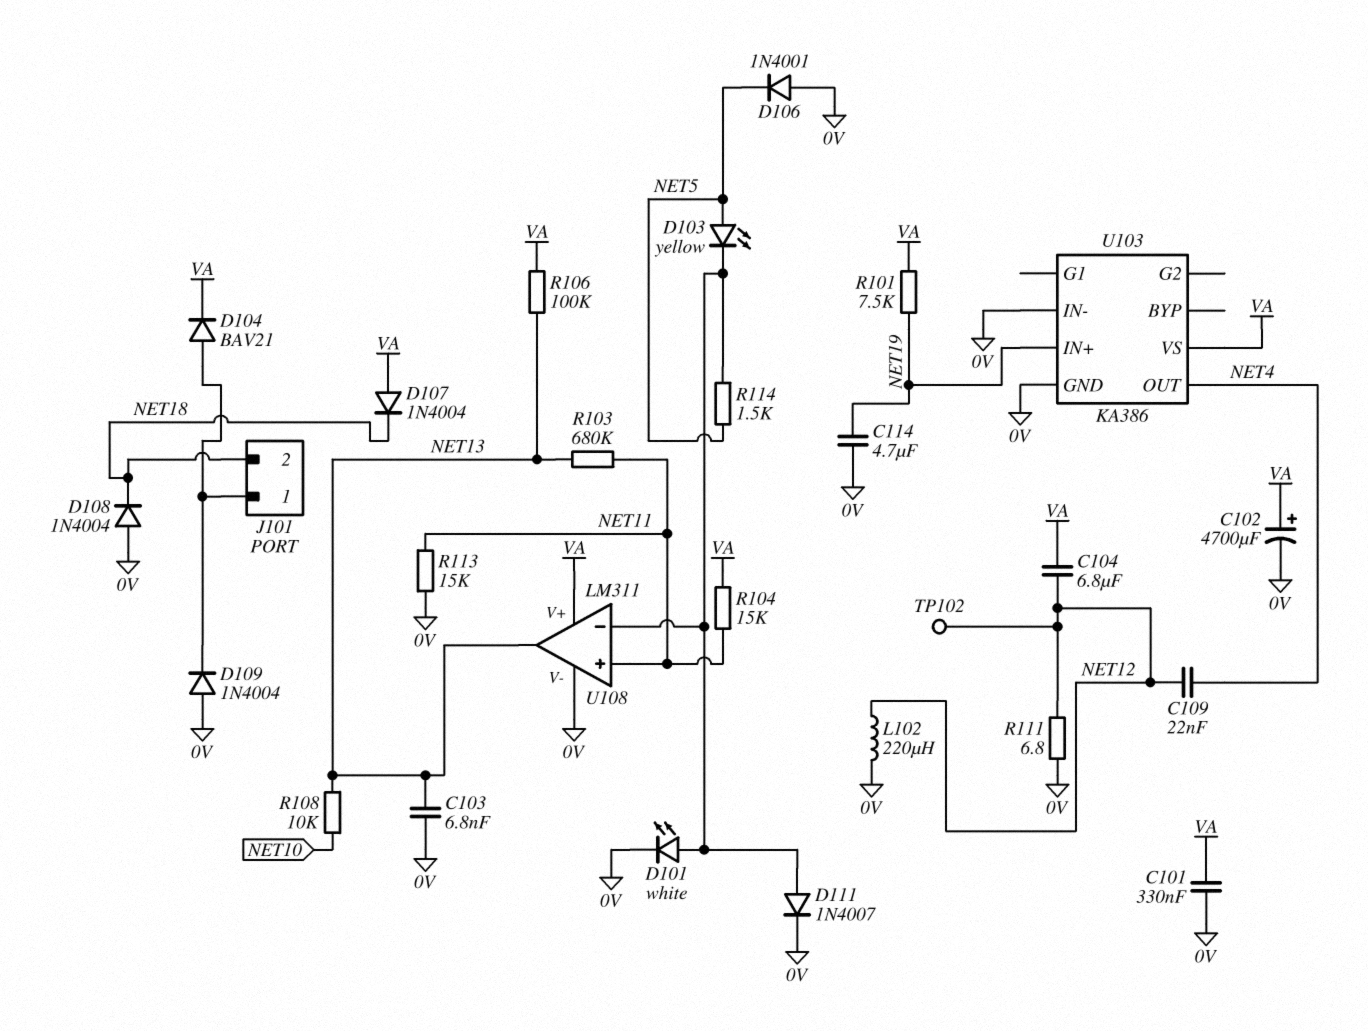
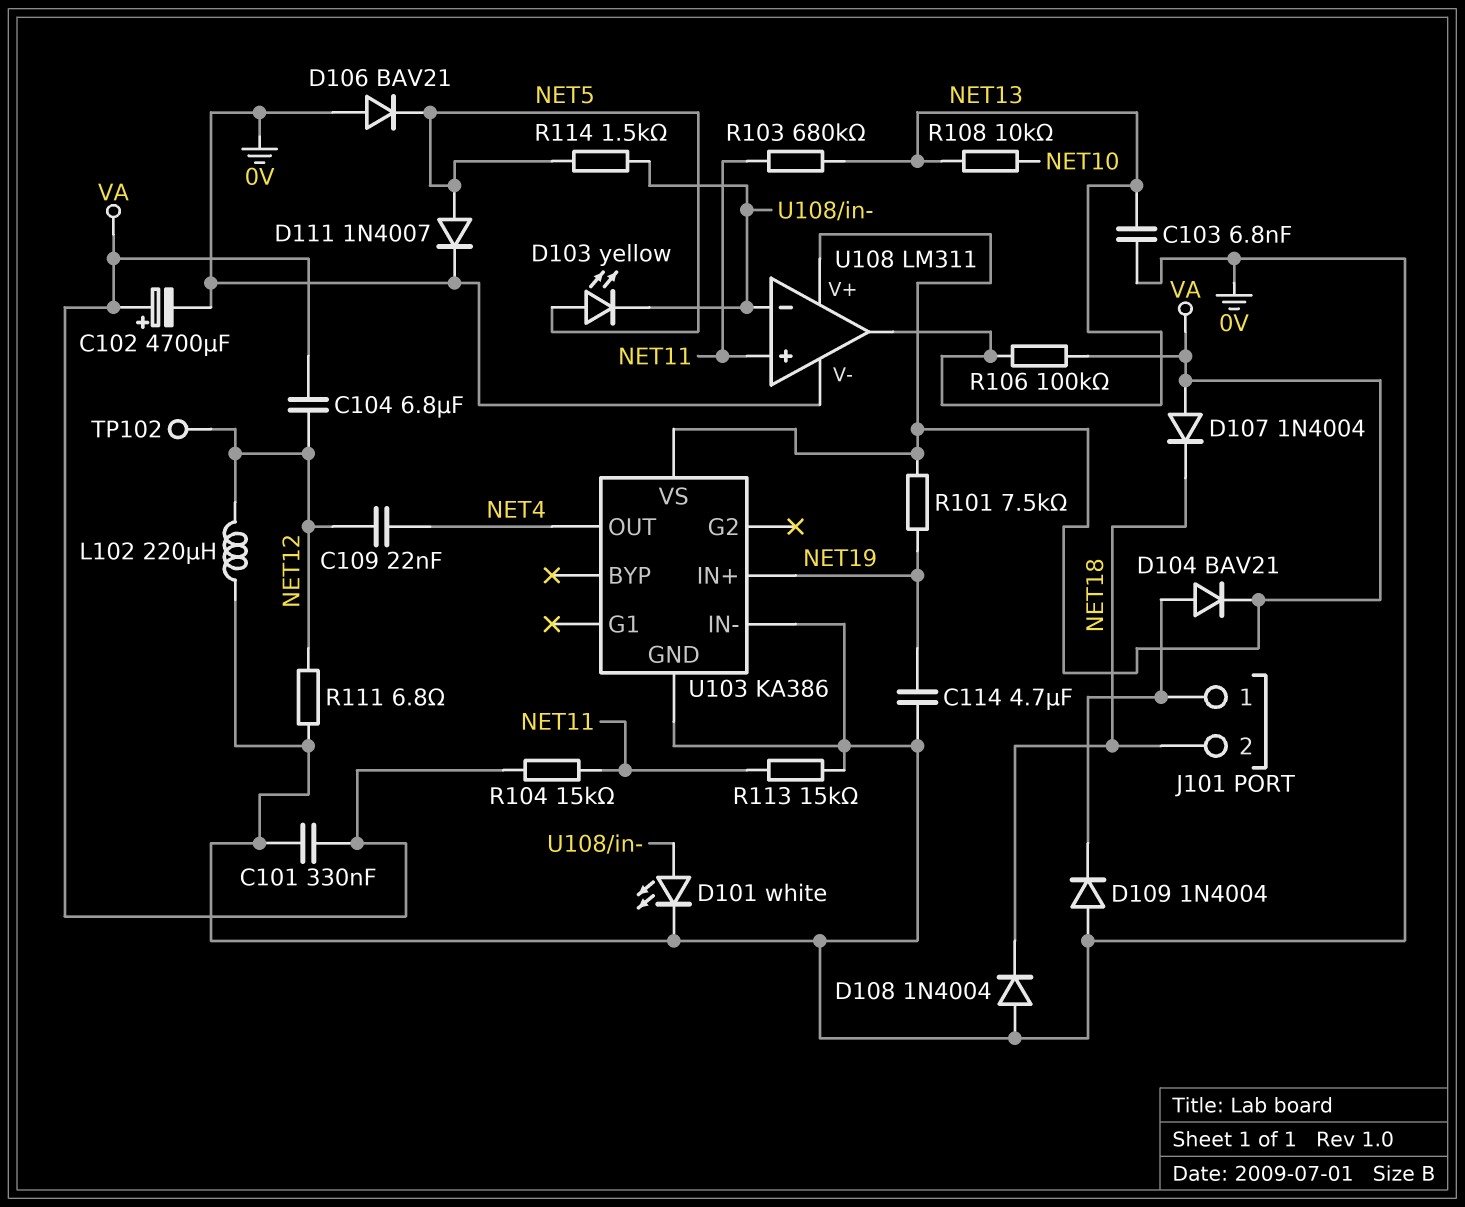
D106: diode 1N4001 (A 0V, K NET5) -> diode BAV21 (A 0V, K NET5)
D111: diode 1N4007 (A U108/in-, K 0V) -> diode 1N4007 (A NET5, K 0V)

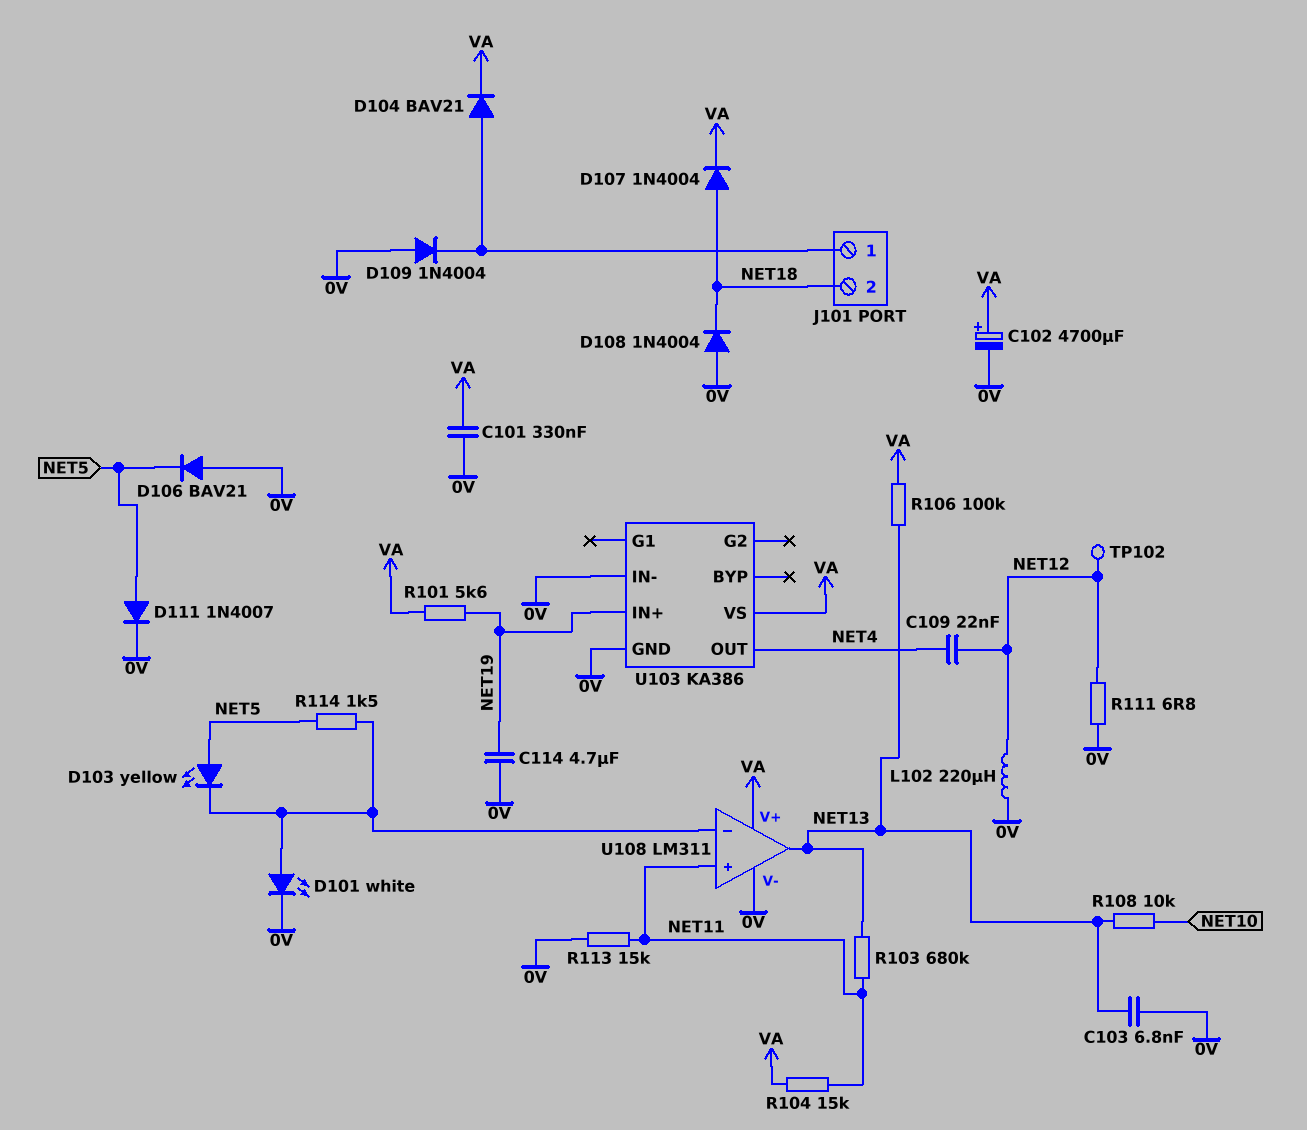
C104: 6.8uF (NET12, VA) -> none
D107: diode 1N4004 (A VA, K NET18) -> diode 1N4004 (A NET18, K VA)
R101: 7.5k (NET19, VA) -> 5.6k (NET19, VA)

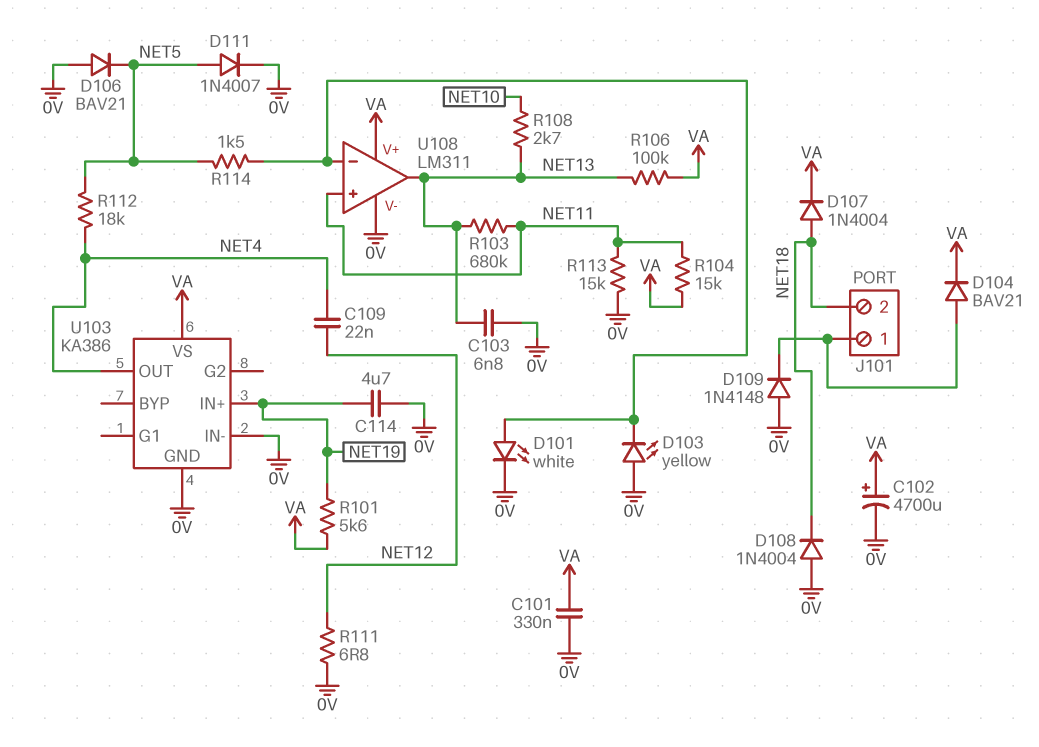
D103: LED yellow (A NET5, K U108/in-) -> LED yellow (A 0V, K U108/in-)
D109: diode 1N4004 (A 0V, K J101/1) -> diode 1N4148 (A 0V, K J101/1)
L102: 220uH (0V, NET12) -> none
R108: 10k (NET10, NET13) -> 2.7k (NET10, NET13)
R112: none -> 18k (NET4, NET5)
TP102: test point (NET12) -> none

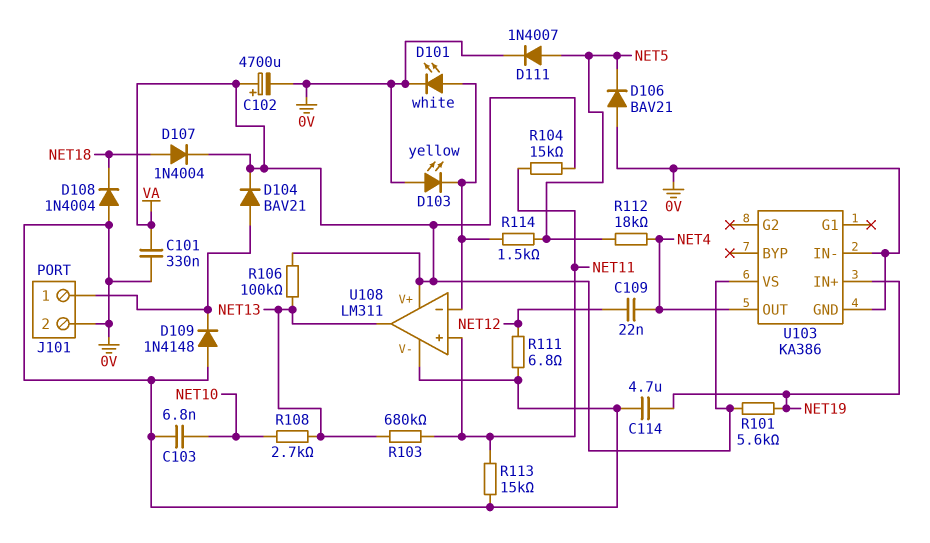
C103: 6.8nF (0V, NET13) -> 6.8nF (0V, NET10)
J101 pin 2: NET18 -> 0V

